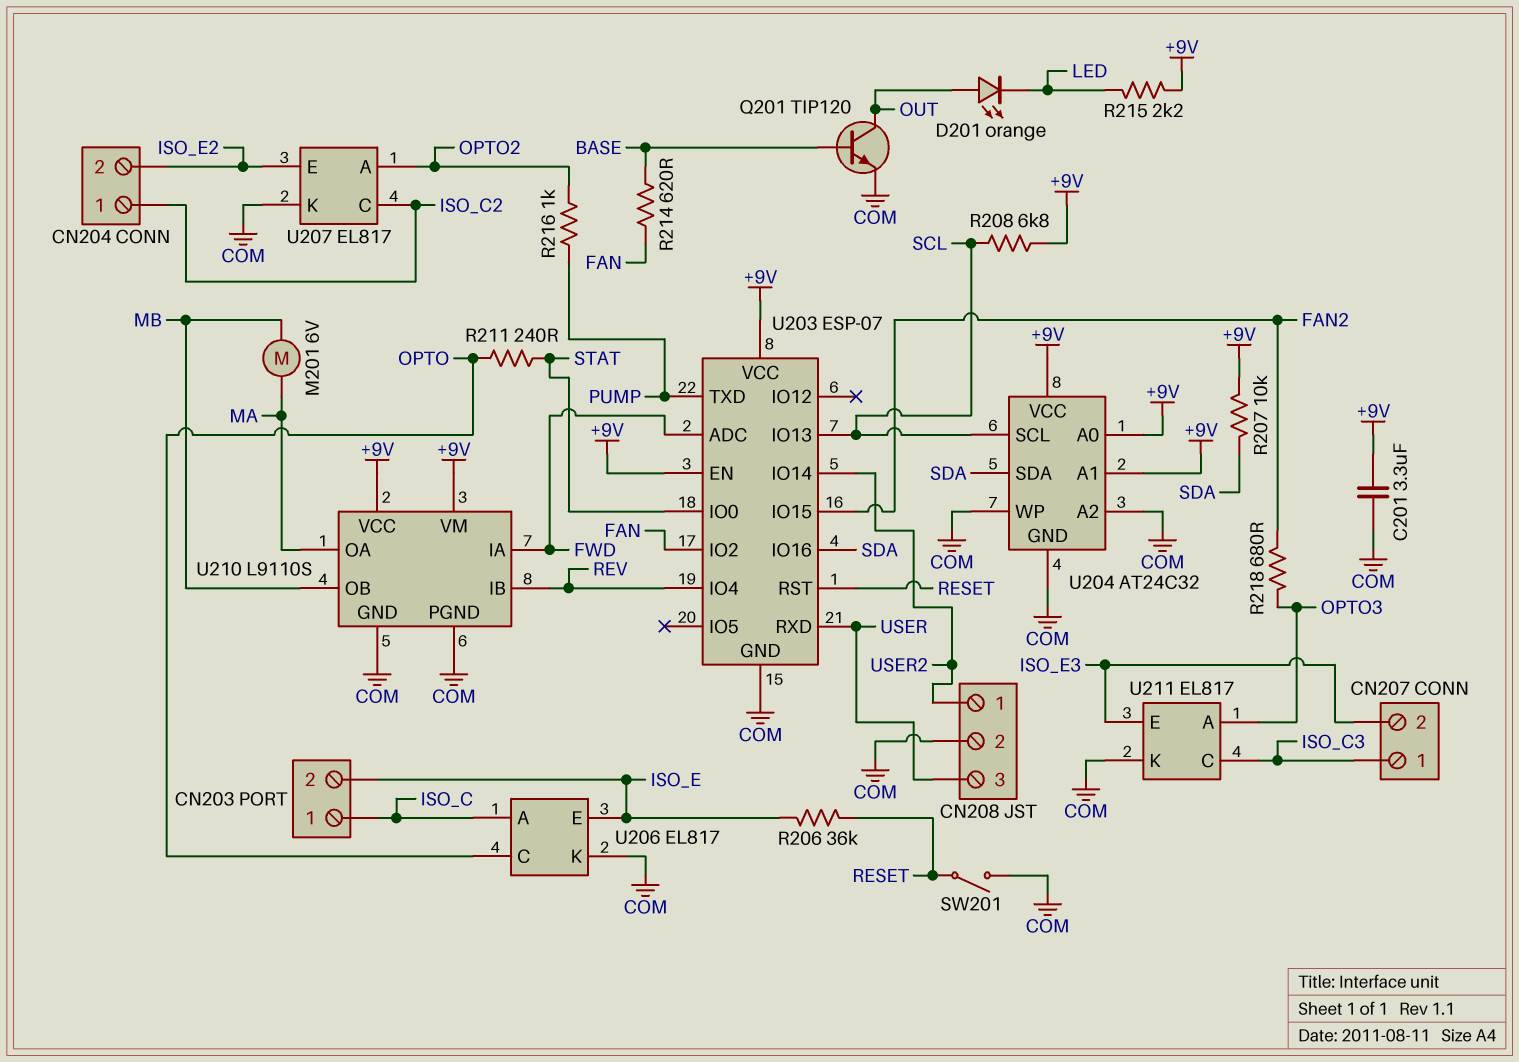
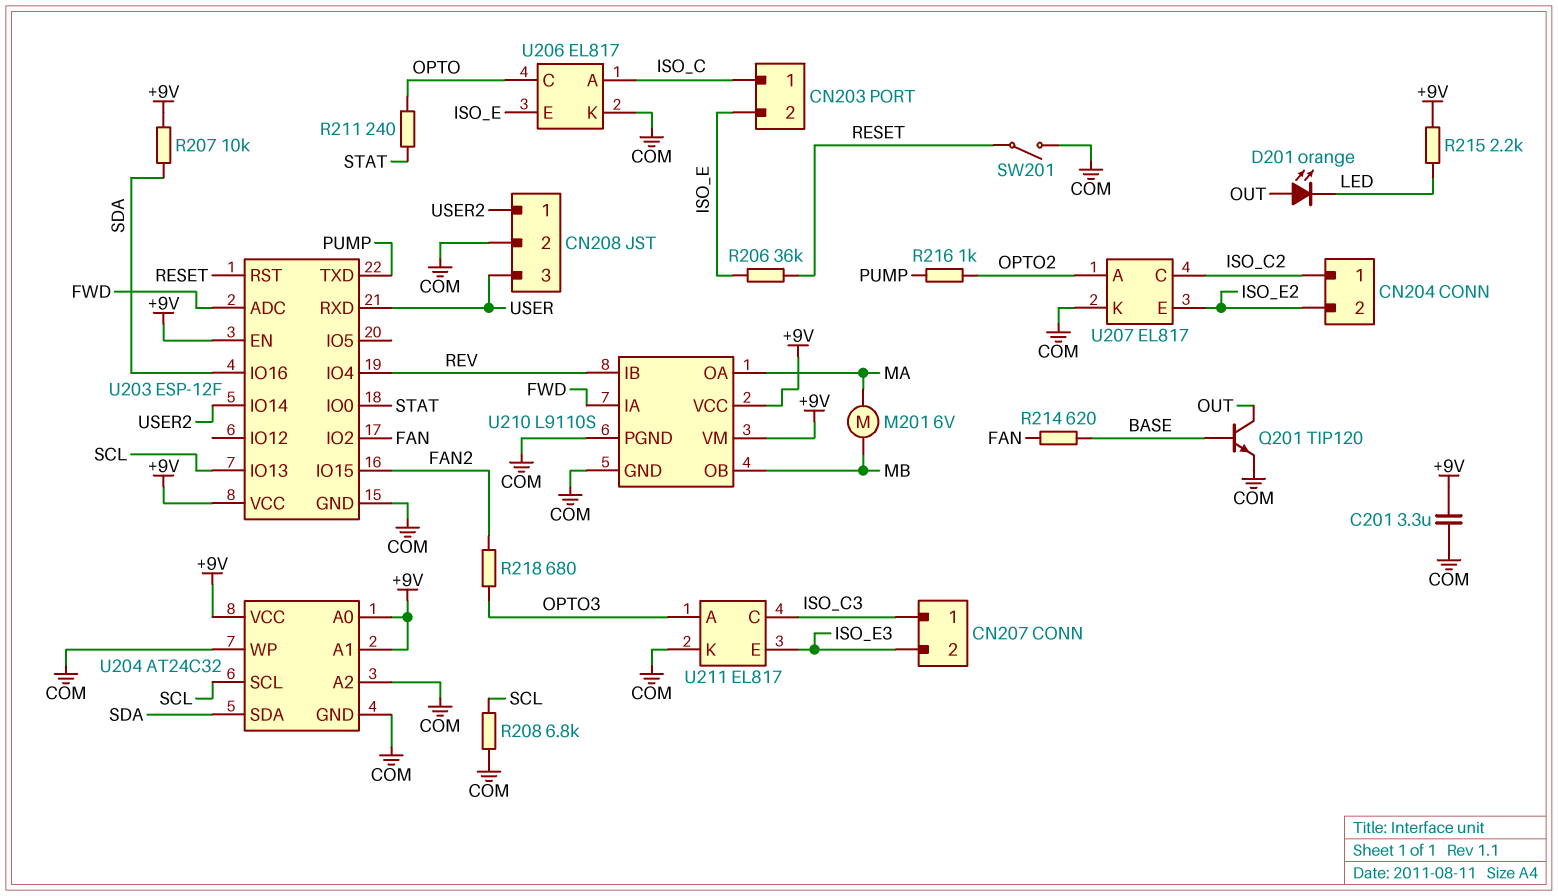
R208: 6.8k (+9V, SCL) -> 6.8k (COM, SCL)
U203: ESP-07 -> ESP-12F

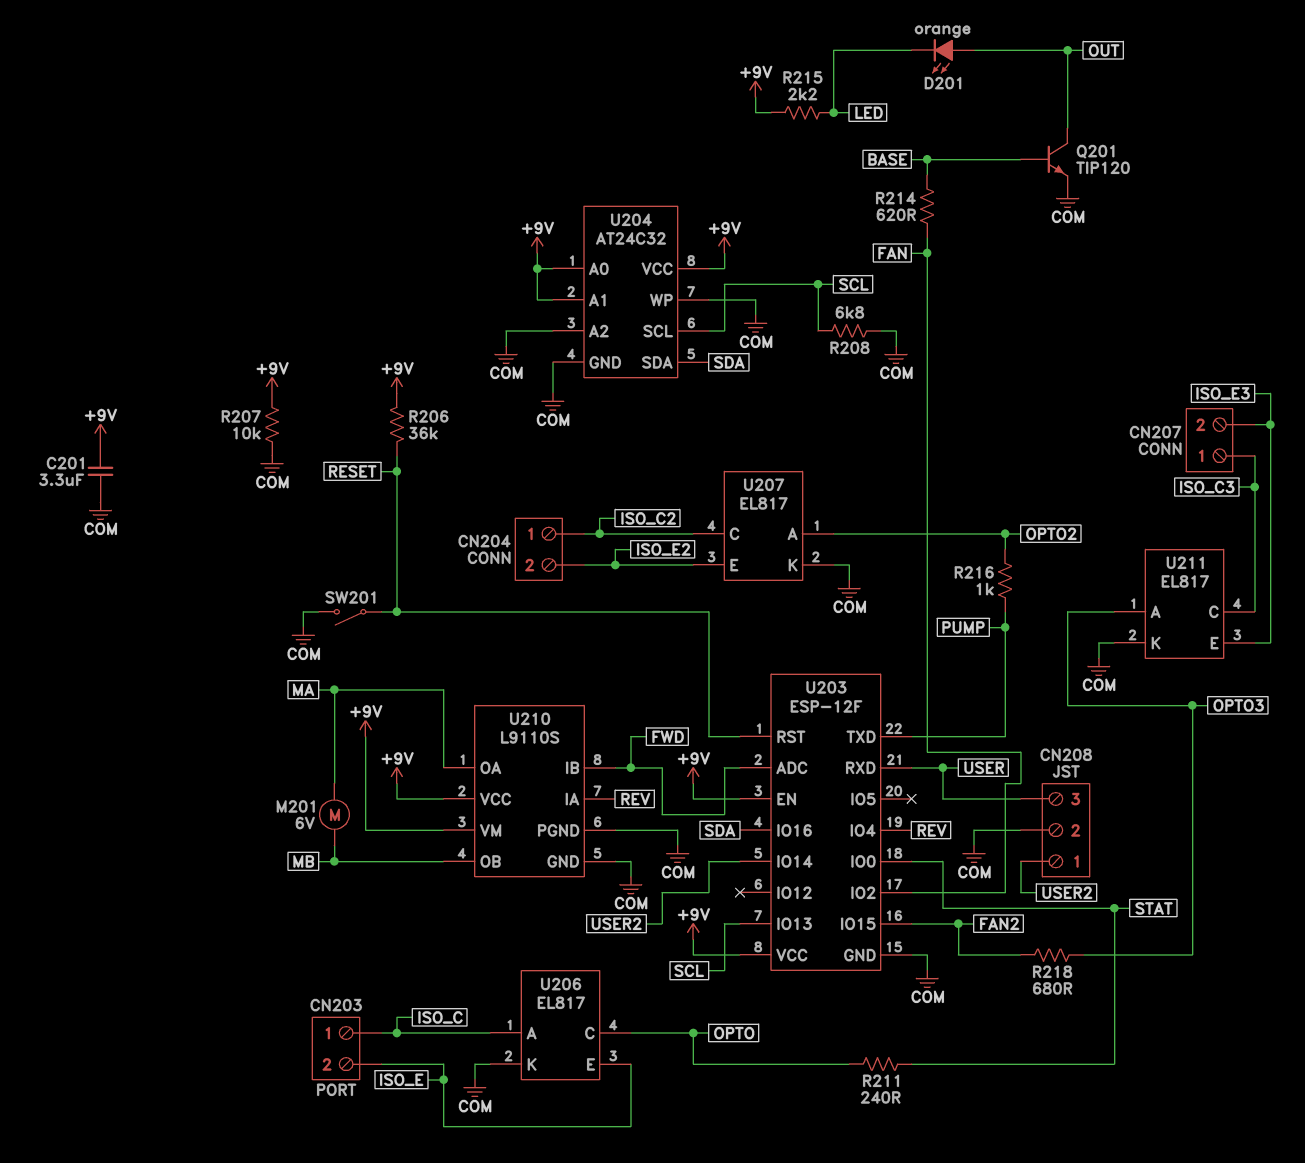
R206: 36k (ISO_E, RESET) -> 36k (+9V, RESET)
R207: 10k (+9V, SDA) -> 10k (+9V, COM)
U210 pin IA: FWD -> REV
U210 pin IB: REV -> FWD

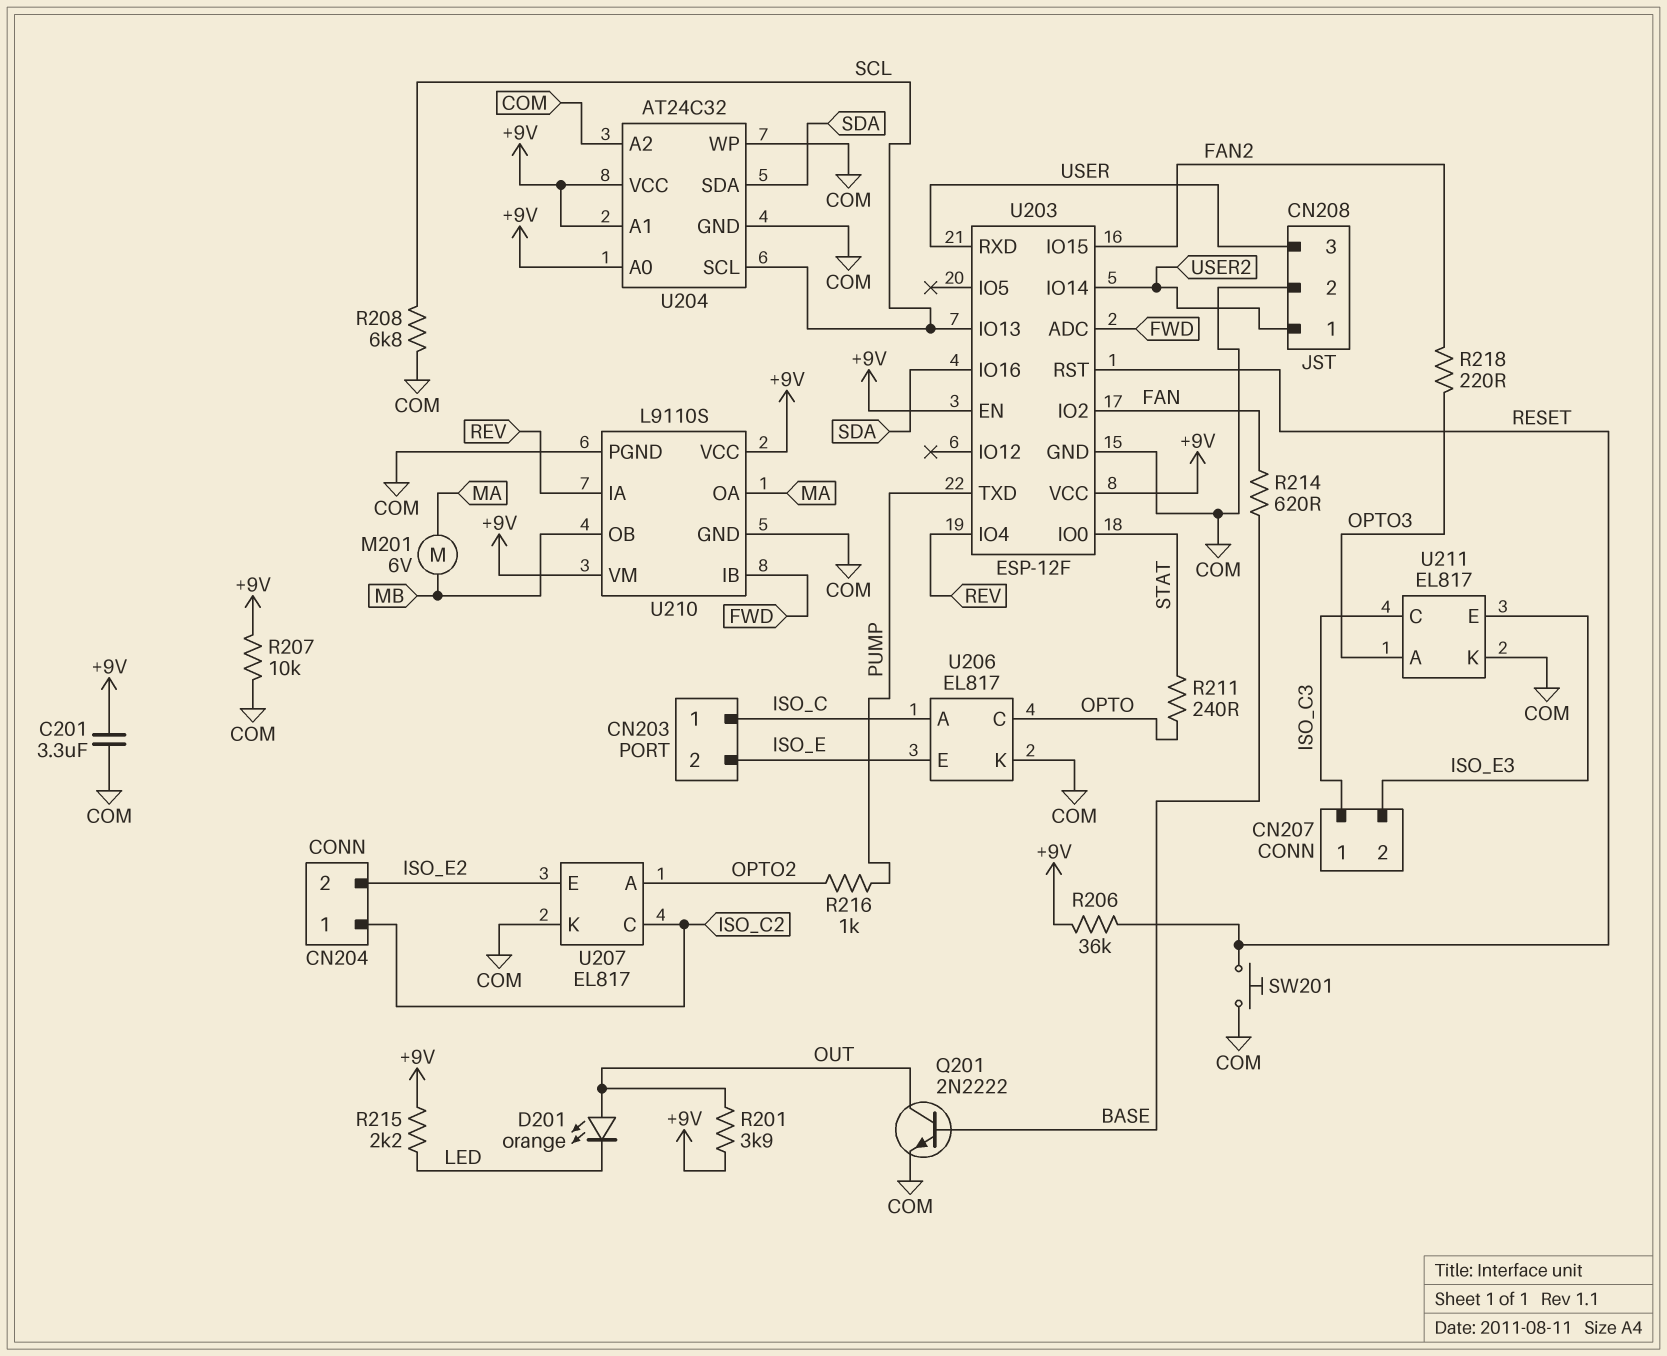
Q201: NPN TIP120 (B BASE, C OUT, E COM) -> NPN 2N2222 (B BASE, C OUT, E COM)
R201: none -> 3.9k (+9V, OUT)
R218: 680 (FAN2, OPTO3) -> 220 (FAN2, OPTO3)
SW201: switch (COM, RESET) -> button (COM, RESET)

